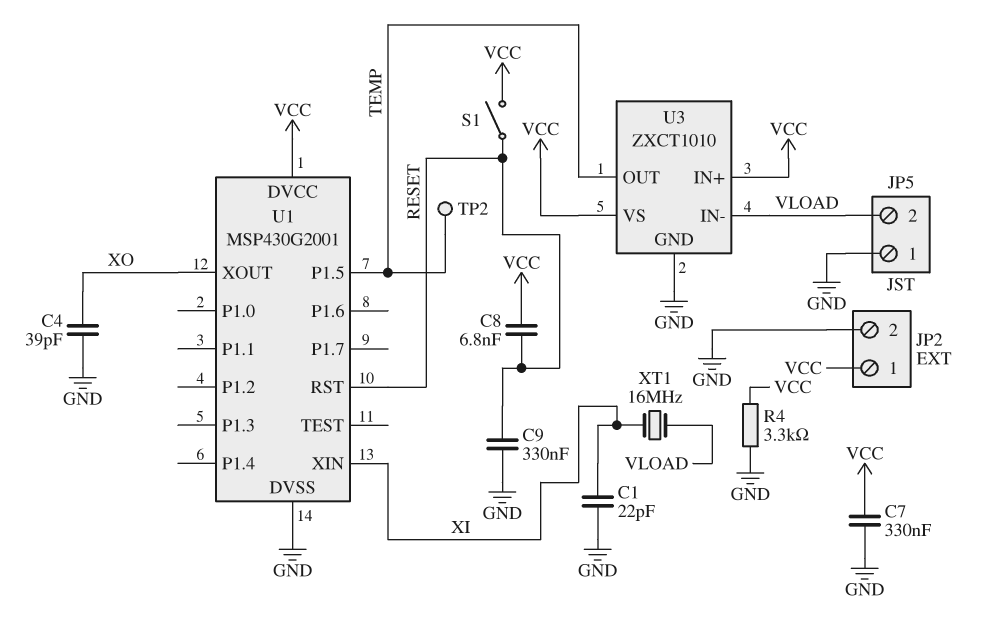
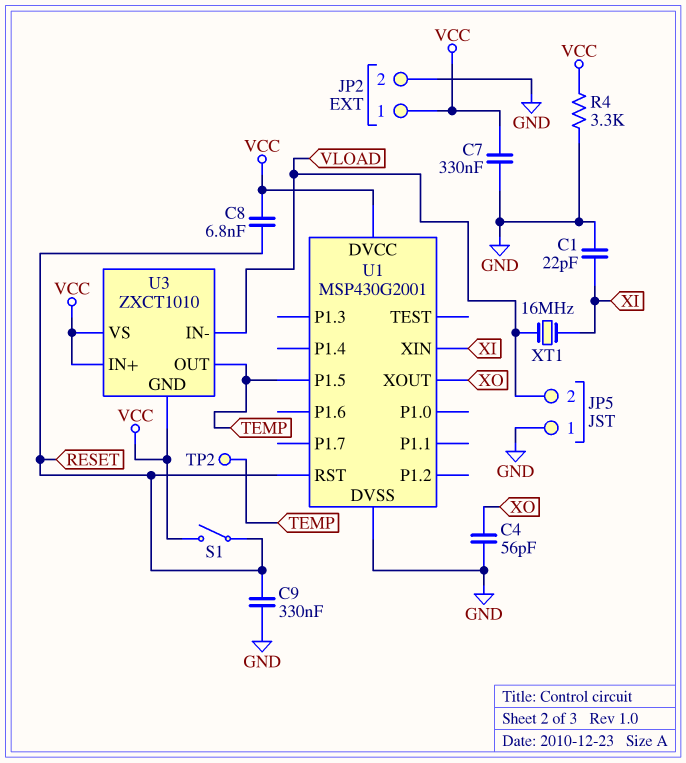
C4: 39pF (GND, XO) -> 56pF (GND, XO)
U3 pin GND: GND -> VCC

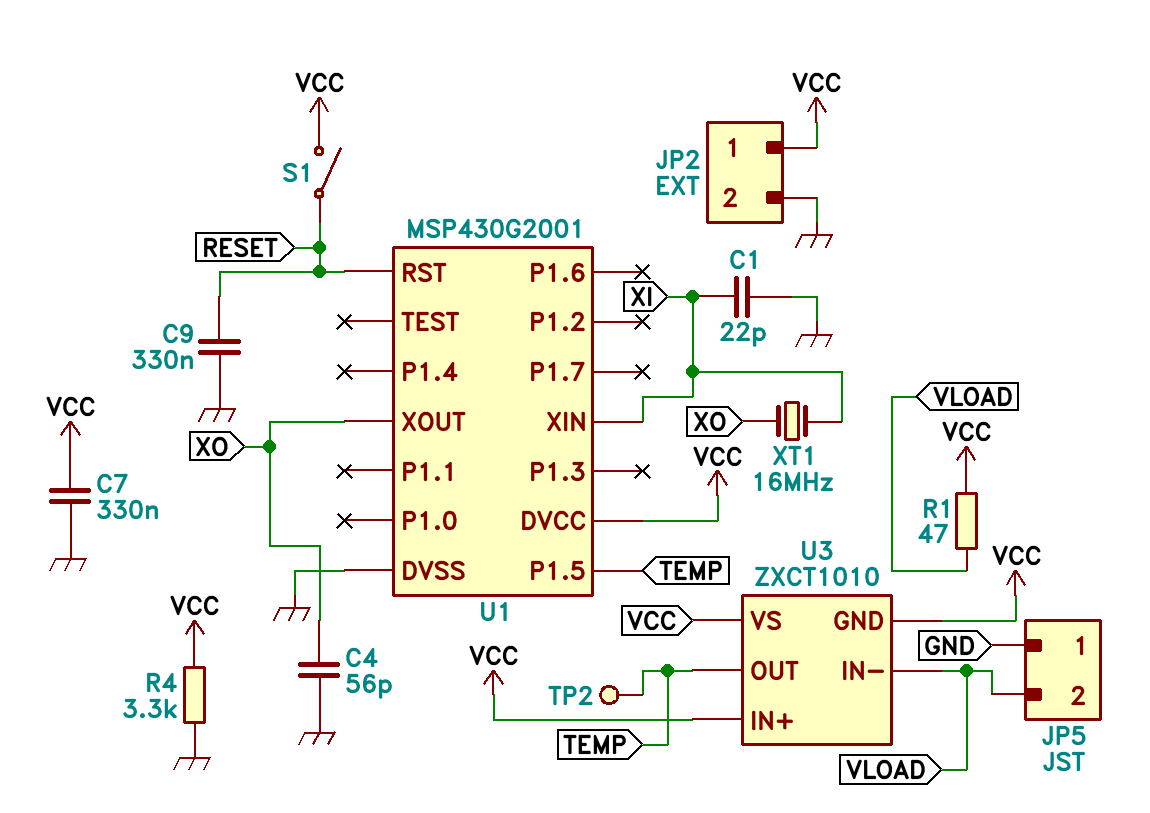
C8: 6.8nF (RESET, VCC) -> none
R1: none -> 47 (VCC, VLOAD)
XT1: 16MHz (VLOAD, XI) -> 16MHz (XI, XO)

